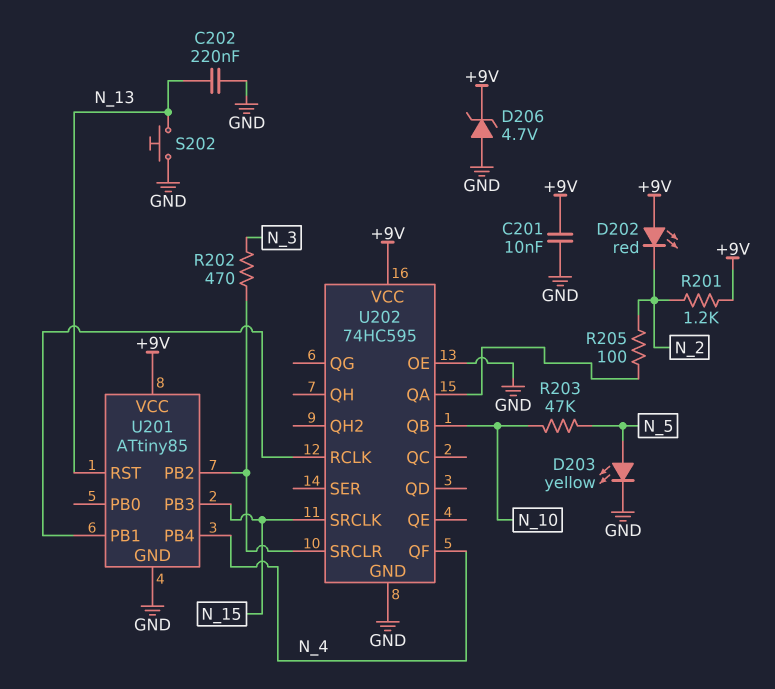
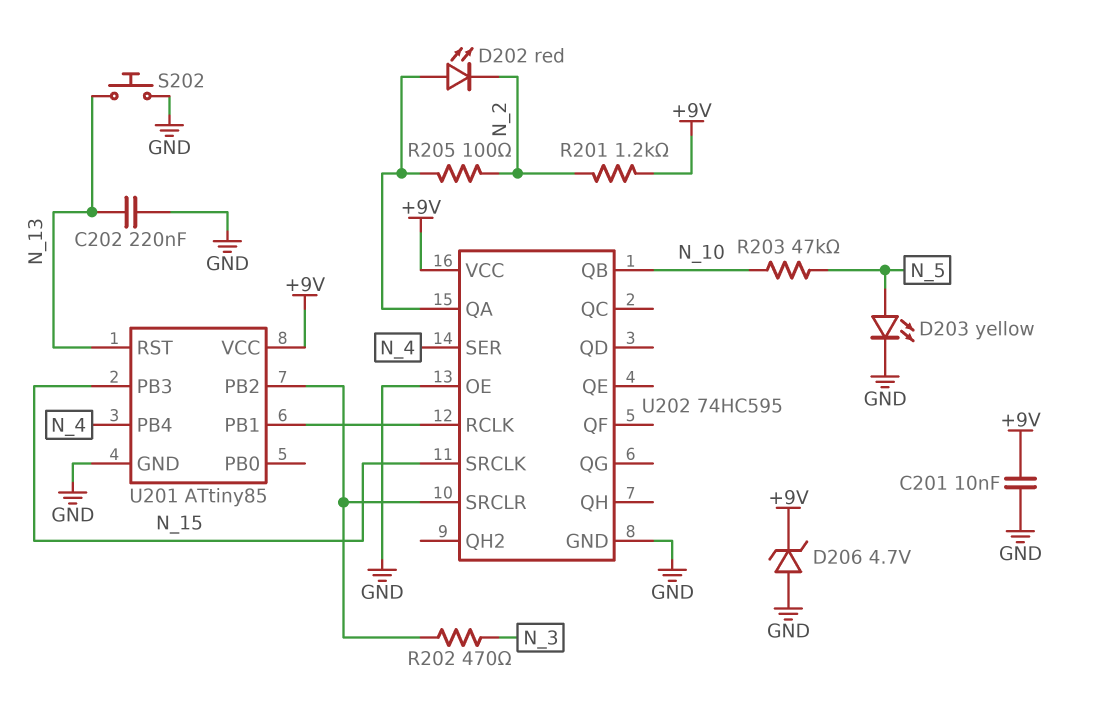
D202: LED red (A +9V, K N_2) -> LED red (A U202/QA, K N_2)
U202 pin QF: N_4 -> none
U202 pin SER: none -> N_4

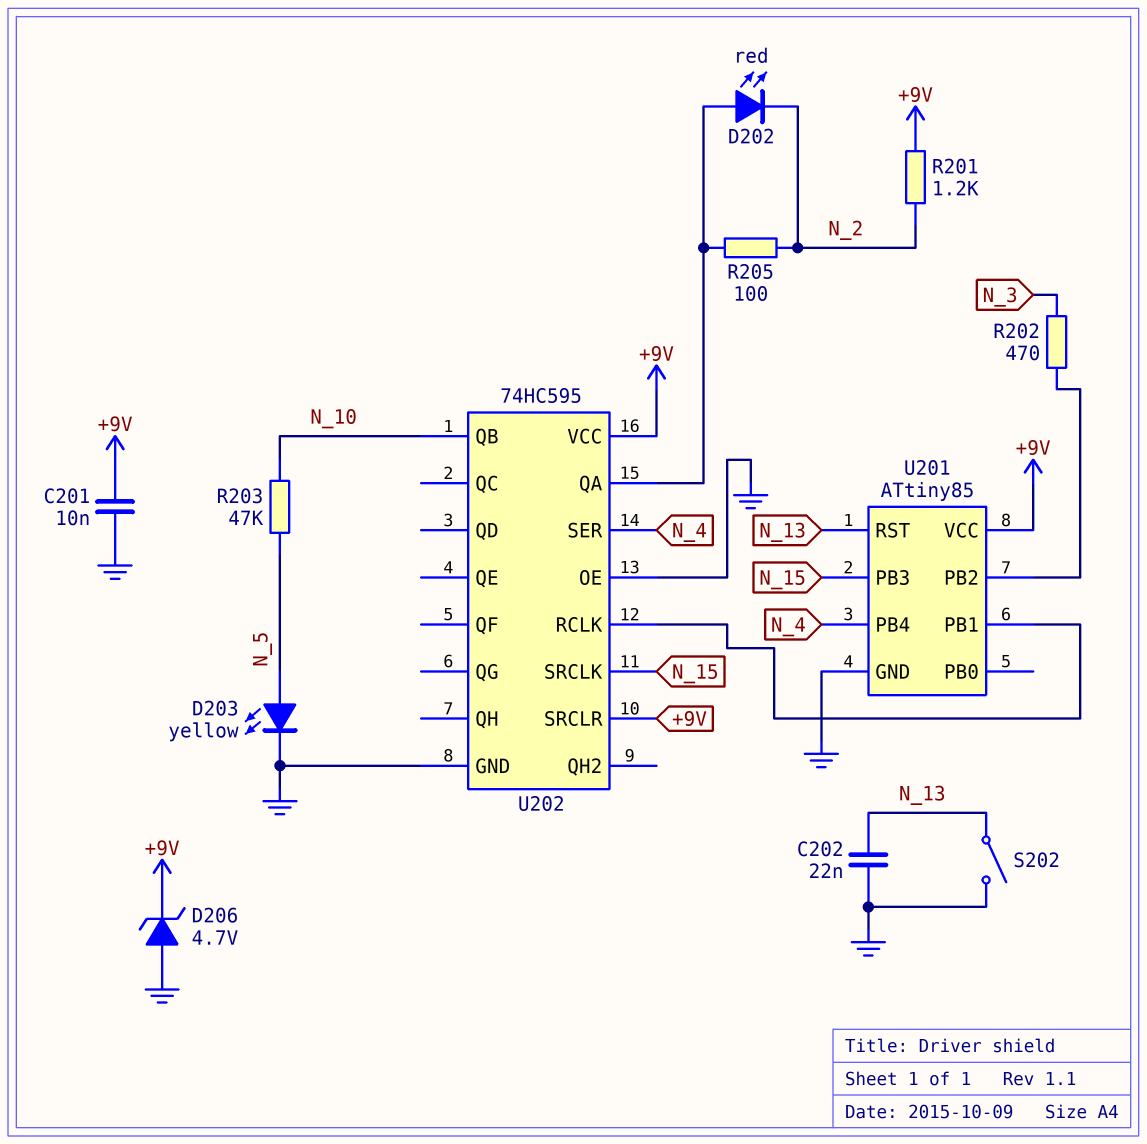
C202: 220nF (GND, N_13) -> 22nF (GND, N_13)
S202: button (GND, N_13) -> switch (GND, N_13)
U202 pin SRCLR: U201/PB2 -> +9V

